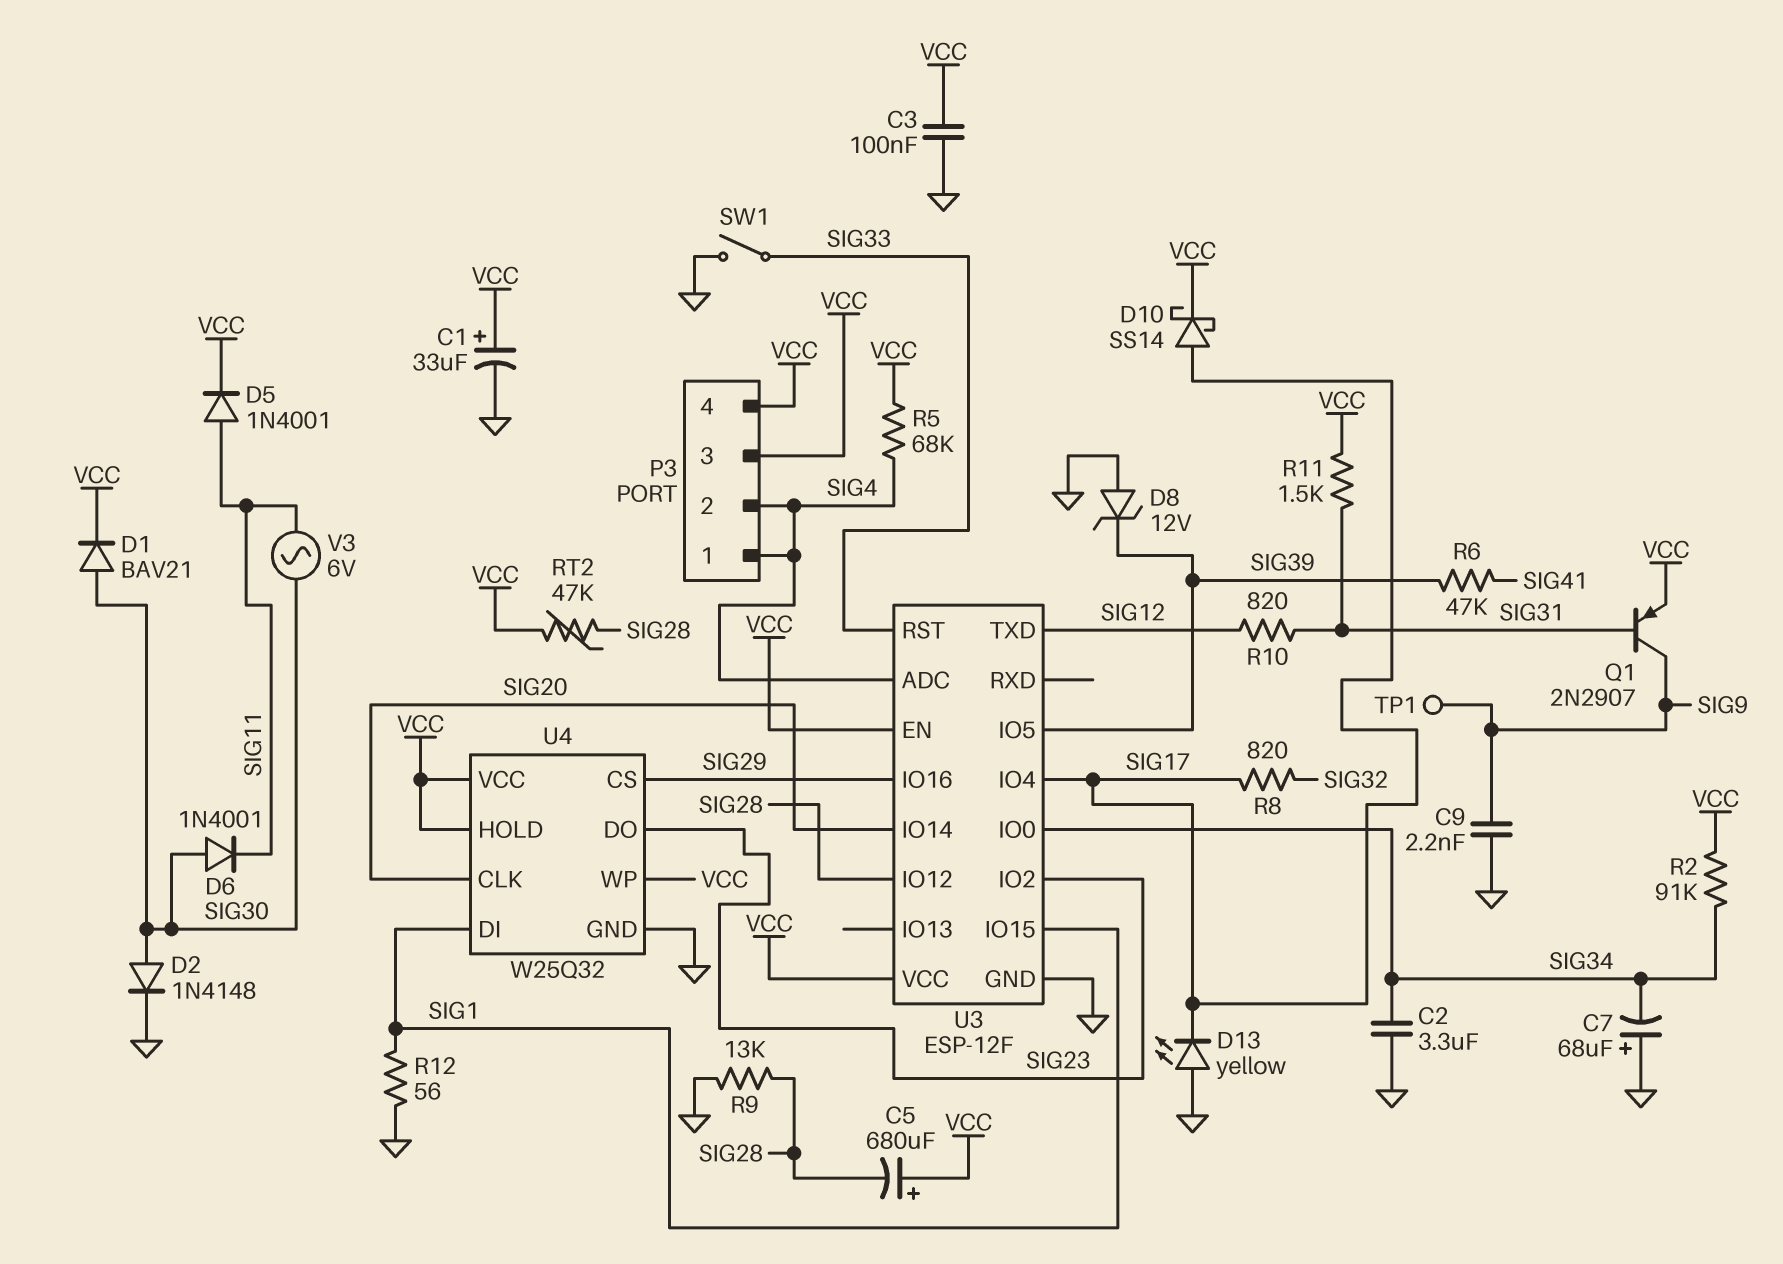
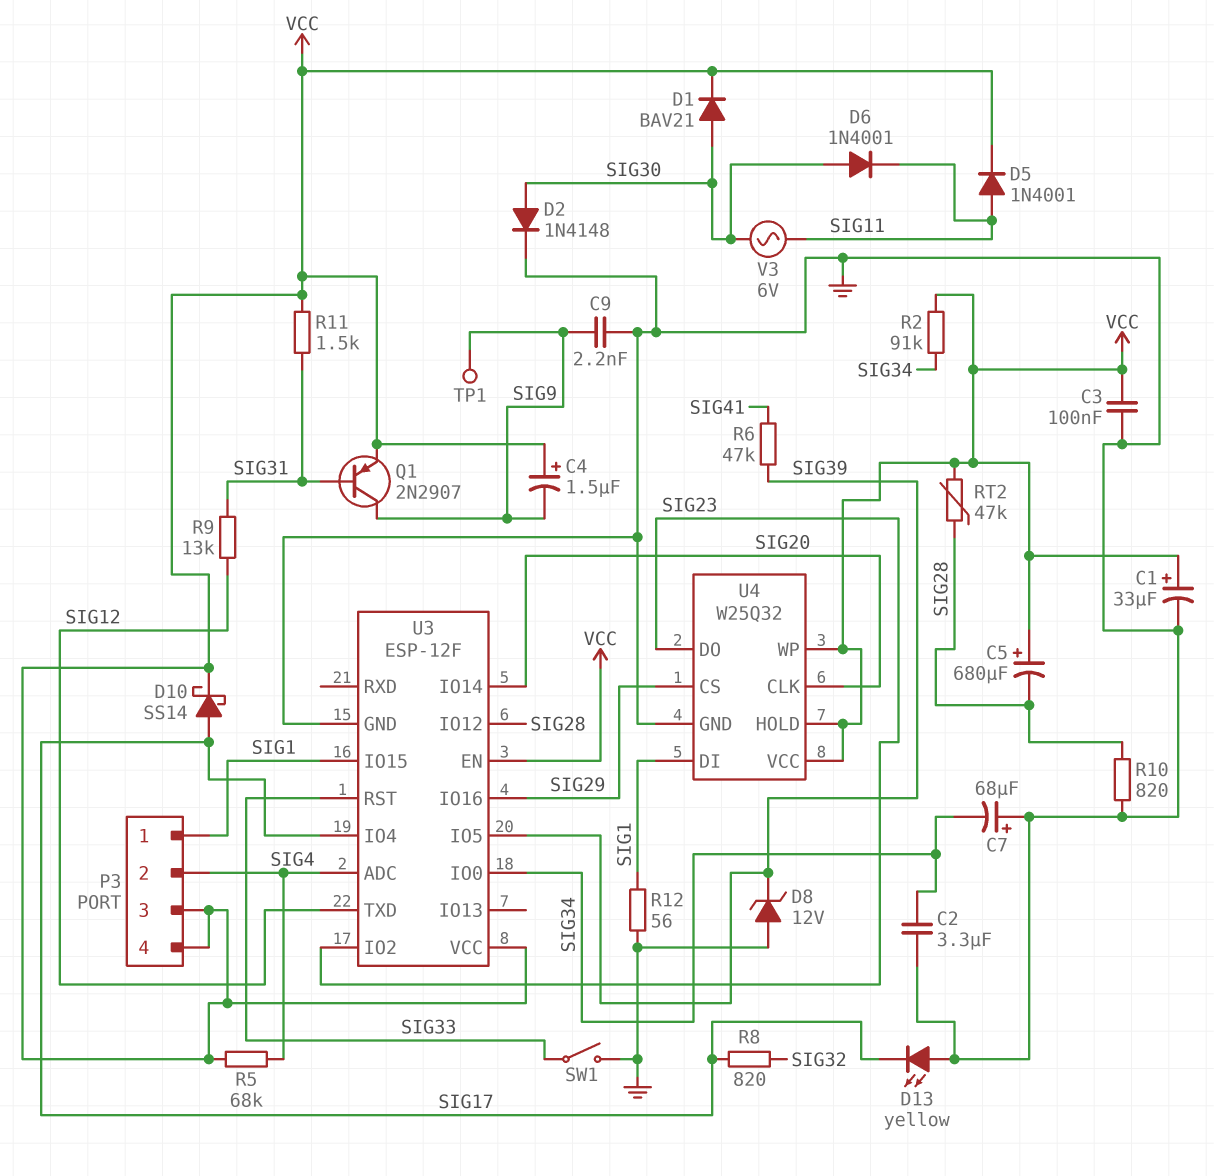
C4: none -> 1.5uF (plus VCC, minus SIG9)
P3 pin 1: SIG4 -> SIG1
R9: 13k (GND, SIG28) -> 13k (SIG12, SIG31)
R10: 820 (SIG12, SIG31) -> 820 (GND, SIG28)

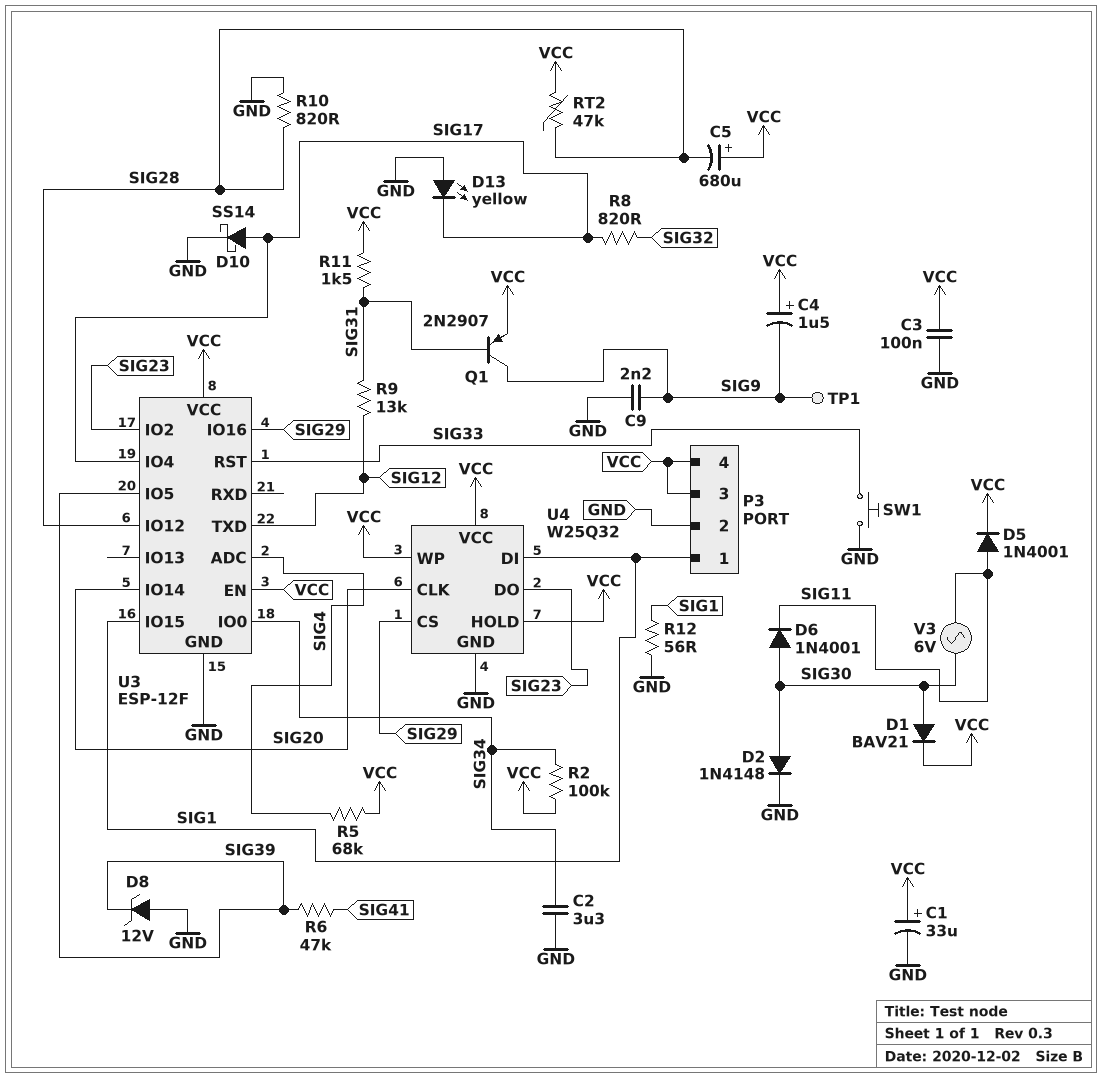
C7: 68uF (plus GND, minus SIG34) -> none
D10: schottky SS14 (A SIG17, K VCC) -> schottky SS14 (A SIG17, K GND)
P3 pin 2: SIG4 -> GND
R2: 91k (SIG34, VCC) -> 100k (SIG34, VCC)
SW1: switch (GND, SIG33) -> button (GND, SIG33)

